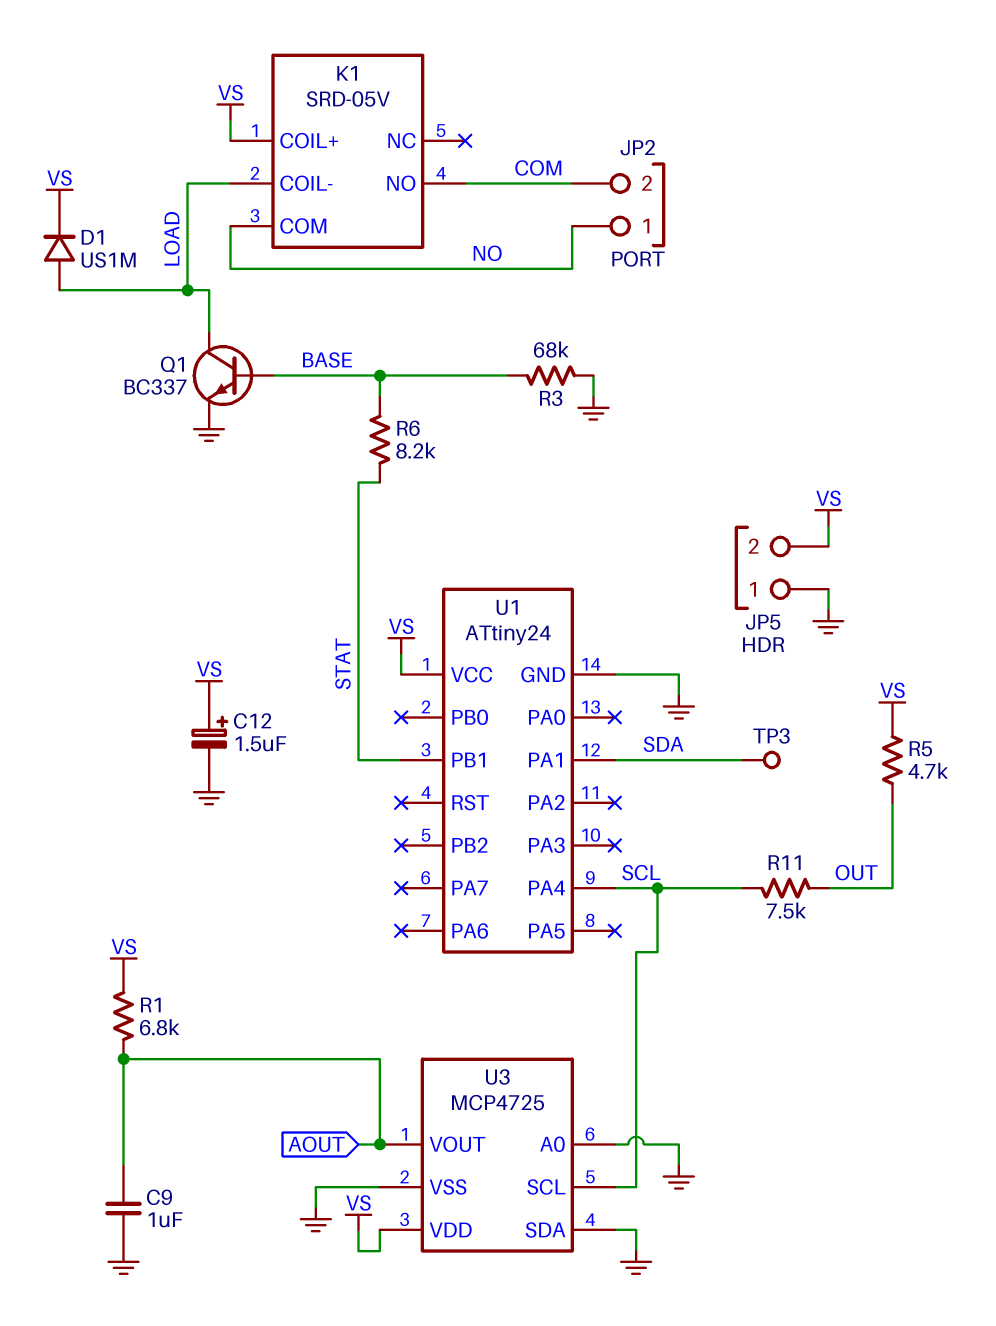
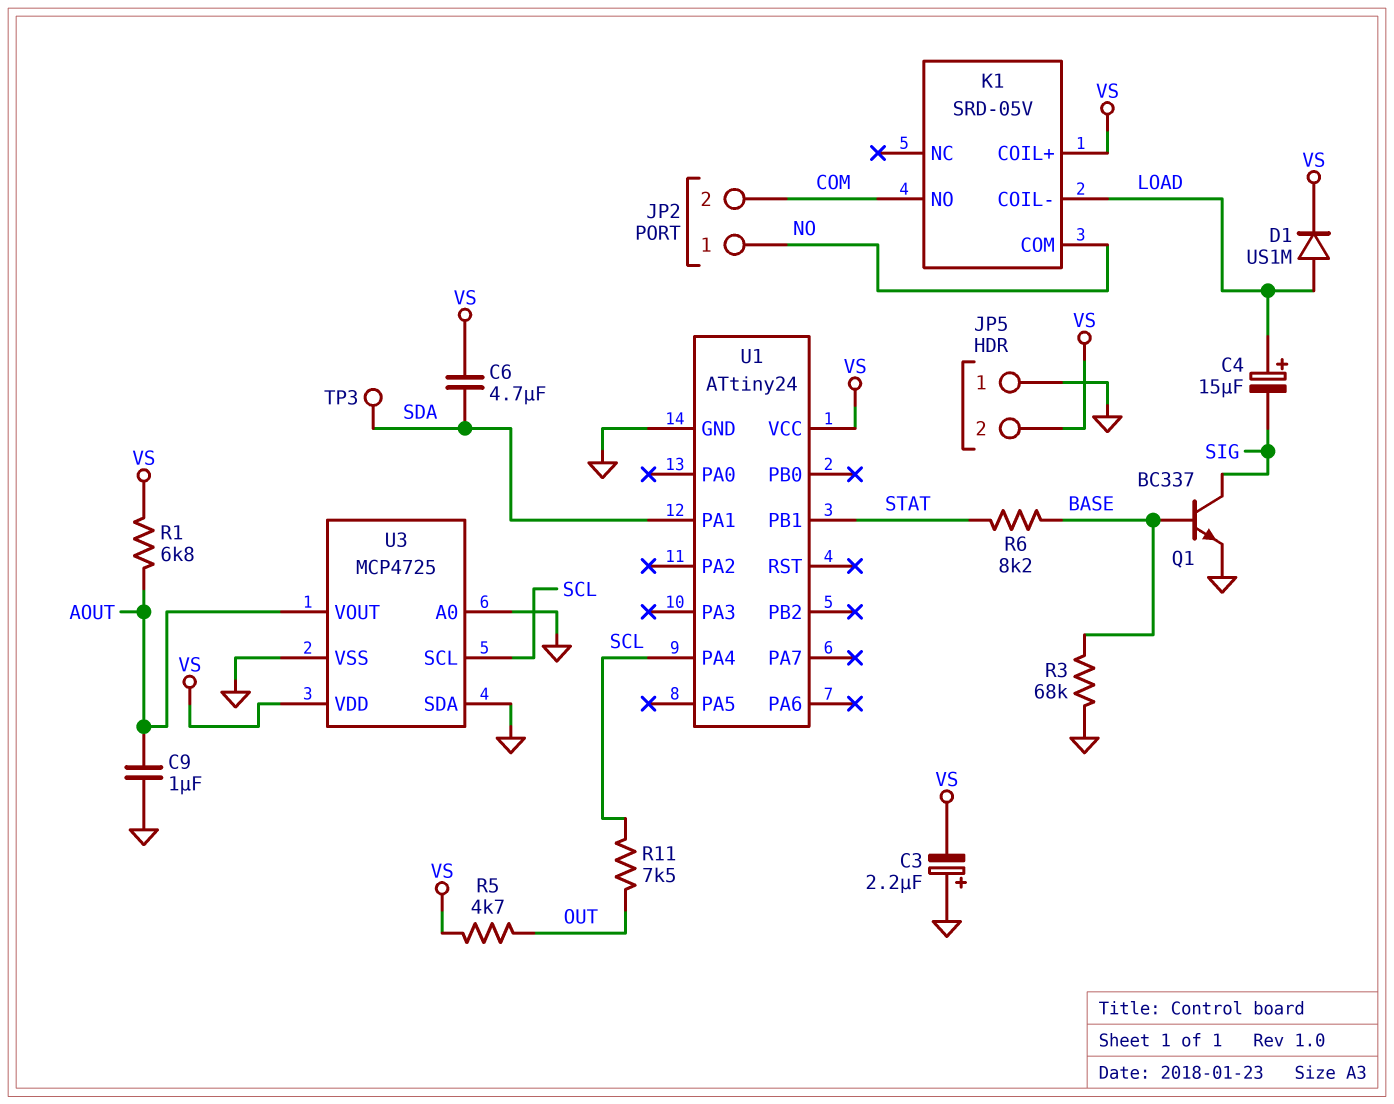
C3: none -> 2.2uF (plus GND, minus VS)
C4: none -> 15uF (plus LOAD, minus SIG)
C6: none -> 4.7uF (SDA, VS)
C12: 1.5uF (plus VS, minus GND) -> none
Q1: NPN BC337 (B BASE, C LOAD, E GND) -> NPN BC337 (B BASE, C SIG, E GND)

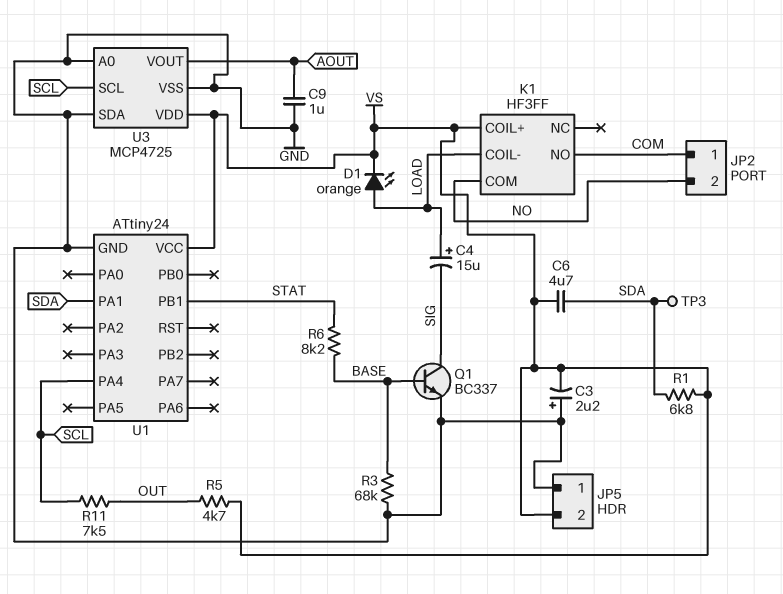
D1: diode US1M (A LOAD, K VS) -> LED orange (A LOAD, K VS)
JP2 pin 1: NO -> COM
JP2 pin 2: COM -> NO
K1: SRD-05V -> HF3FF
R1: 6.8k (AOUT, VS) -> 6.8k (SDA, VS)

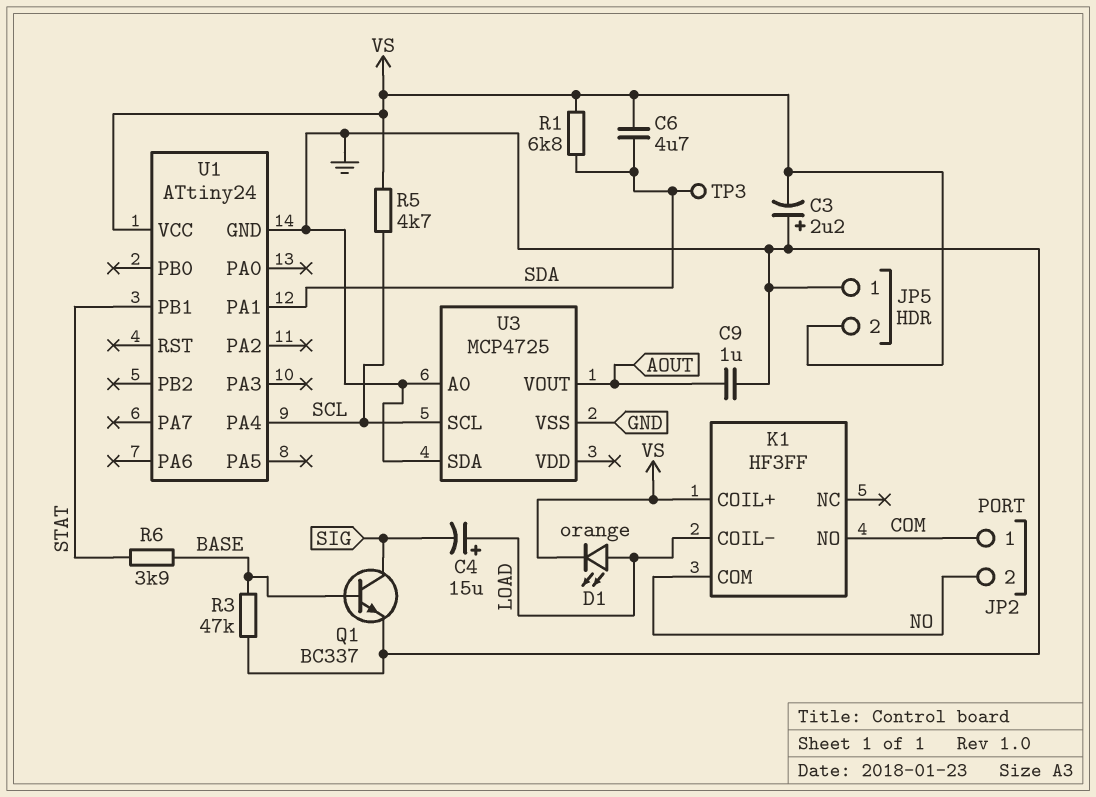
R3: 68k (BASE, GND) -> 47k (BASE, GND)
R5: 4.7k (OUT, VS) -> 4.7k (SCL, VS)
R6: 8.2k (BASE, STAT) -> 3.9k (BASE, STAT)
R11: 7.5k (OUT, SCL) -> none
U3 pin VDD: VS -> none

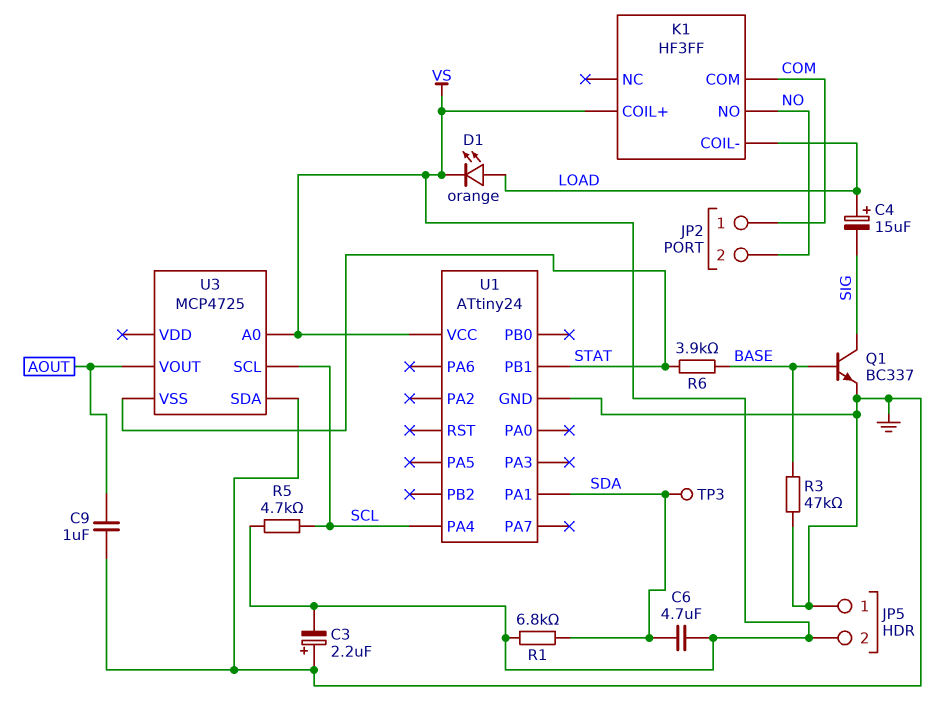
K1 pin COM: NO -> COM
K1 pin NO: COM -> NO
U3 pin A0: GND -> VS
U3 pin VSS: GND -> STAT

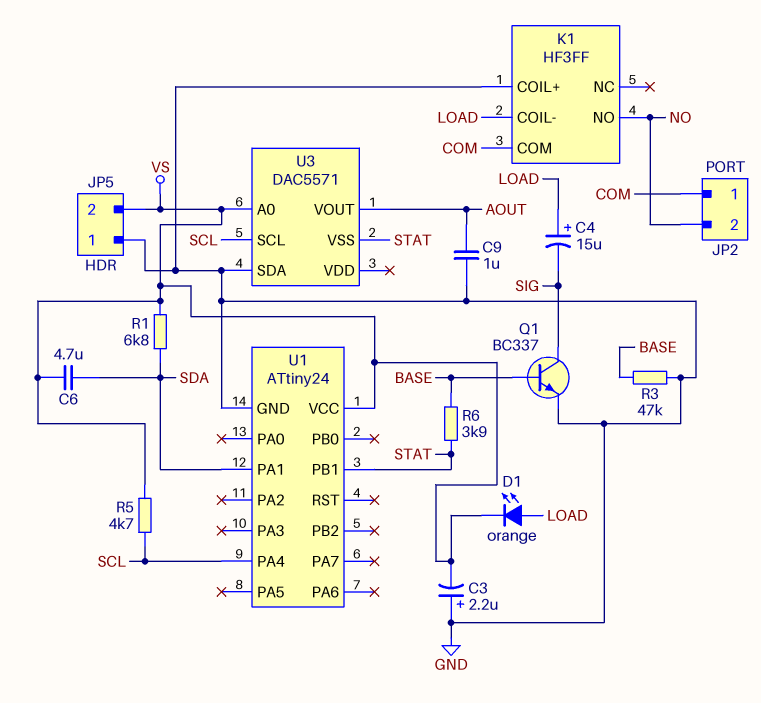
K1 pin COIL+: VS -> GND
TP3: test point (SDA) -> none
U3: MCP4725 -> DAC5571

